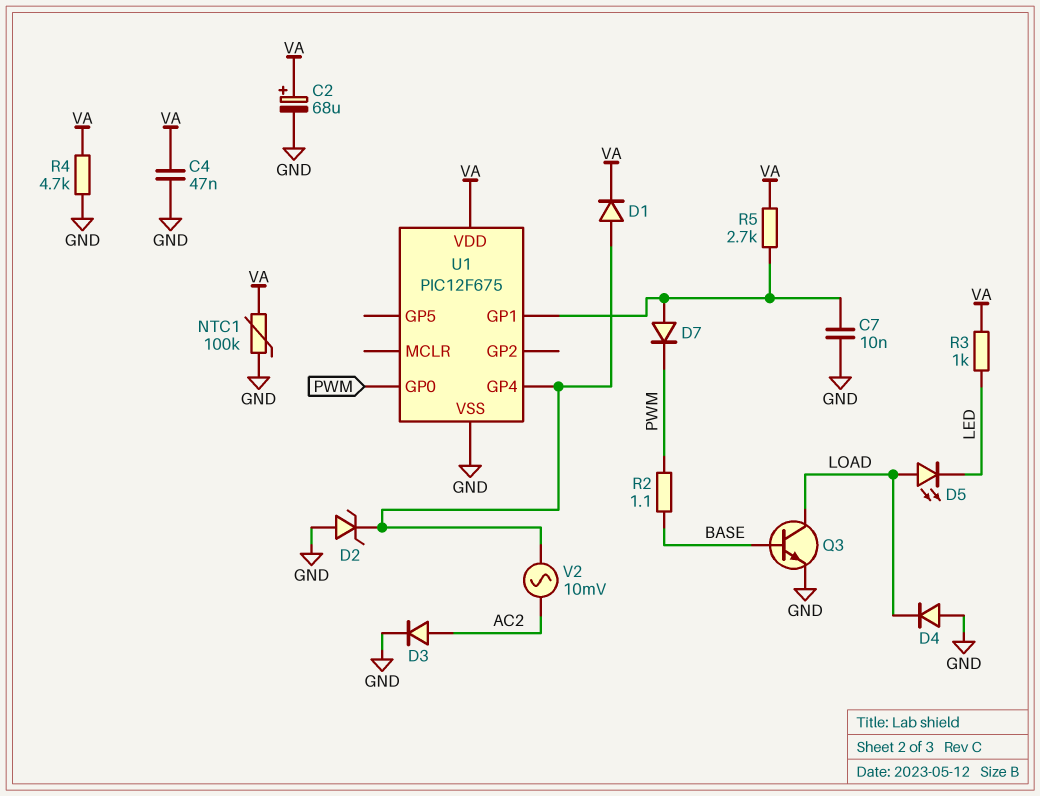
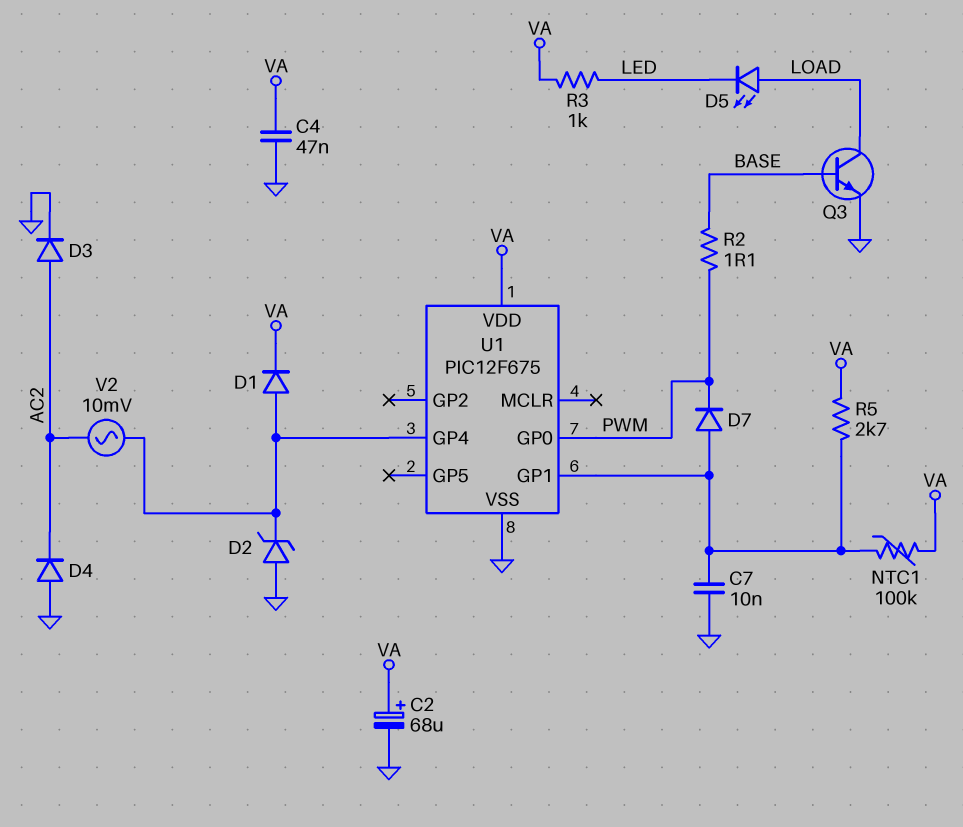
D4: diode (A GND, K LOAD) -> diode (A GND, K AC2)
NTC1: 100k (GND, VA) -> 100k (U1/GP1, VA)
R4: 4.7k (GND, VA) -> none

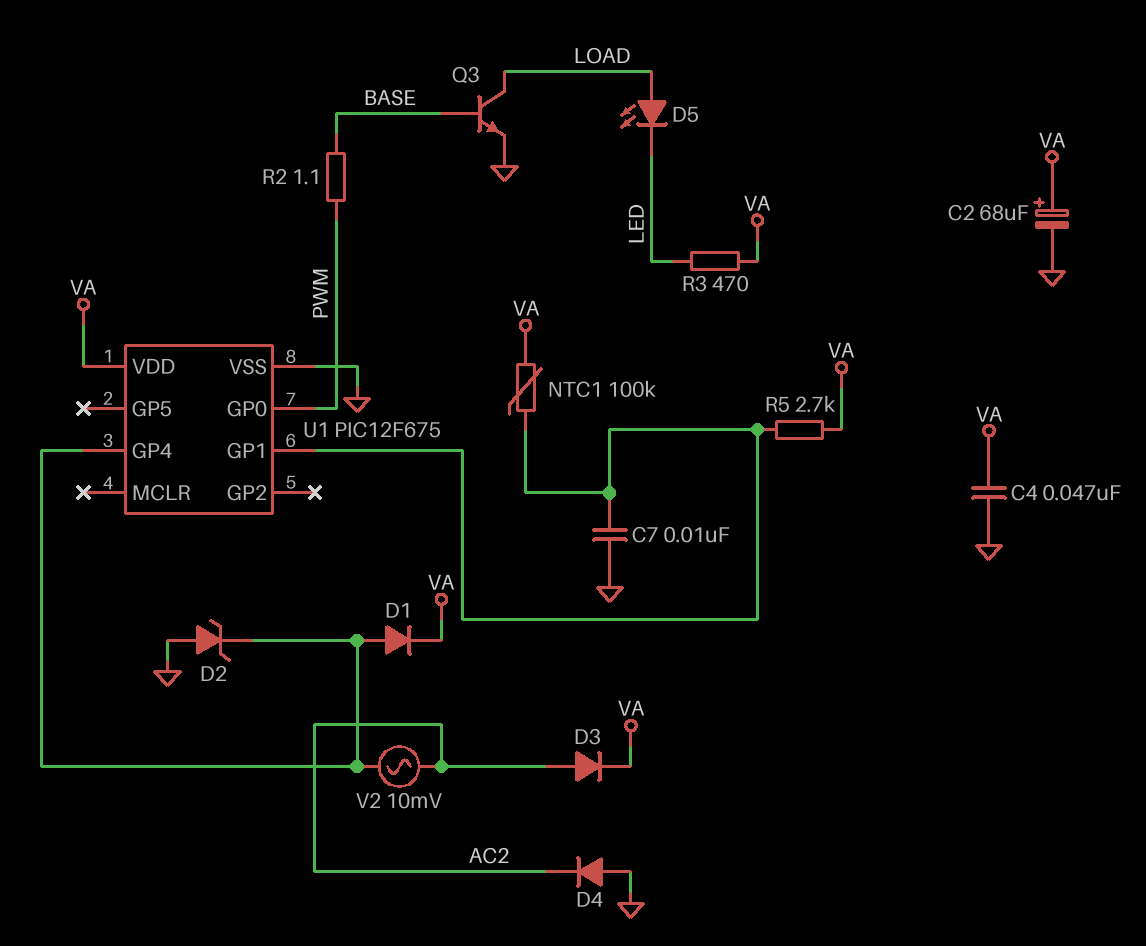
D3: diode (A AC2, K GND) -> diode (A AC2, K VA)
D7: diode (A U1/GP1, K PWM) -> none
R3: 1k (LED, VA) -> 470 (LED, VA)

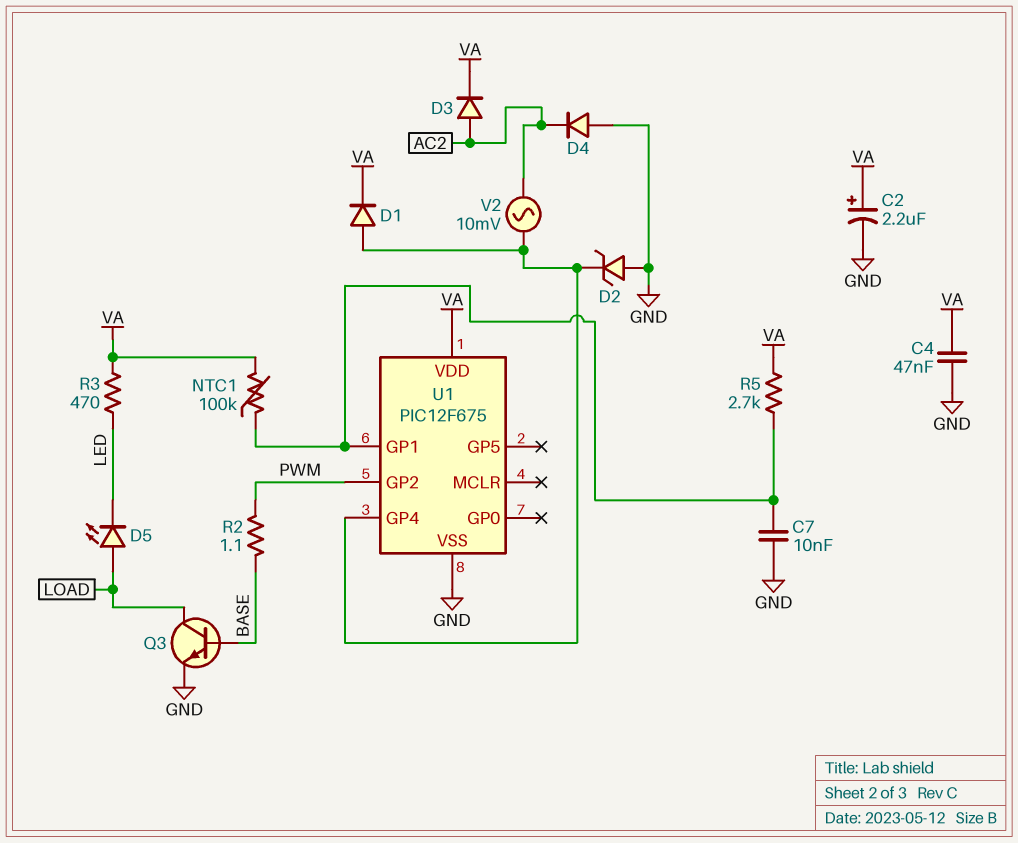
C2: 68uF (plus VA, minus GND) -> 2.2uF (plus VA, minus GND)
U1 pin GP0: PWM -> none
U1 pin GP2: none -> PWM

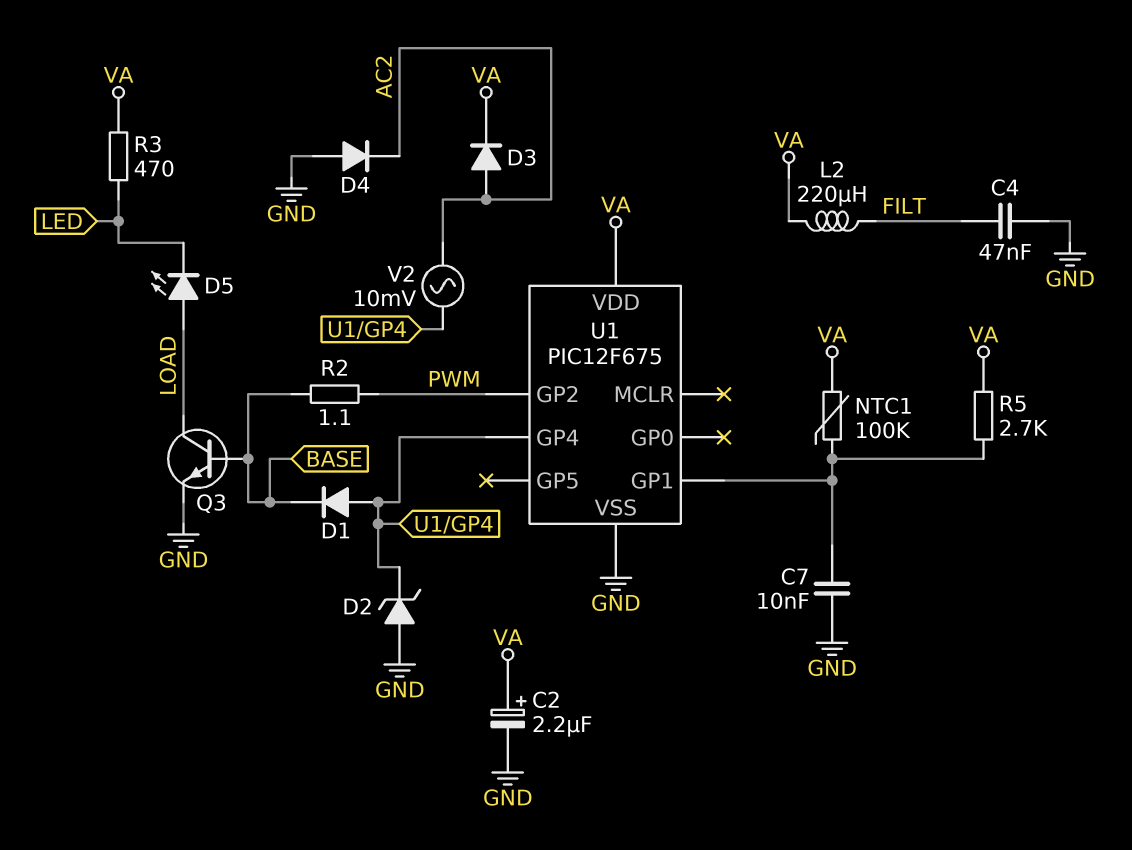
C4: 47nF (GND, VA) -> 47nF (FILT, GND)
D1: diode (A U1/GP4, K VA) -> diode (A U1/GP4, K BASE)
L2: none -> 220uH (FILT, VA)

